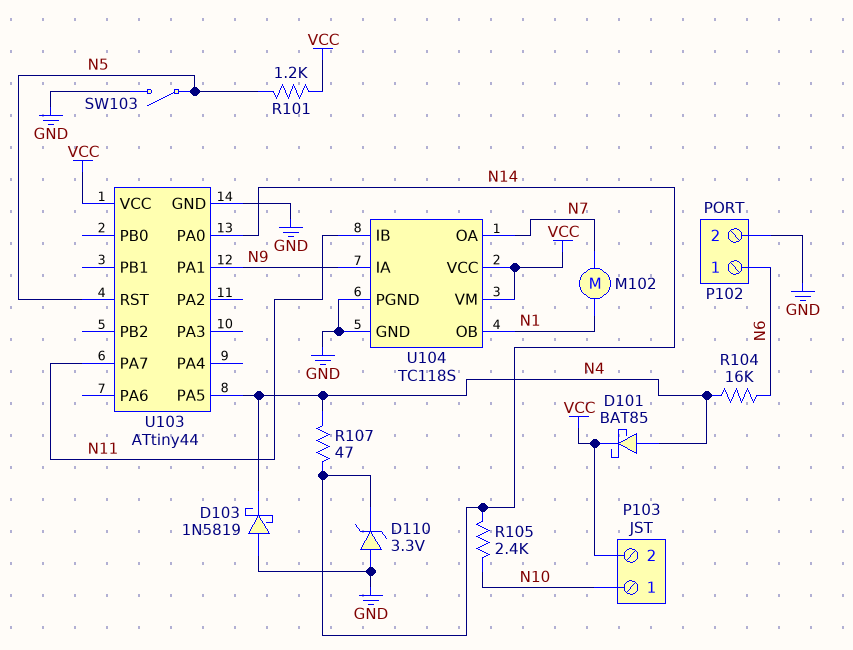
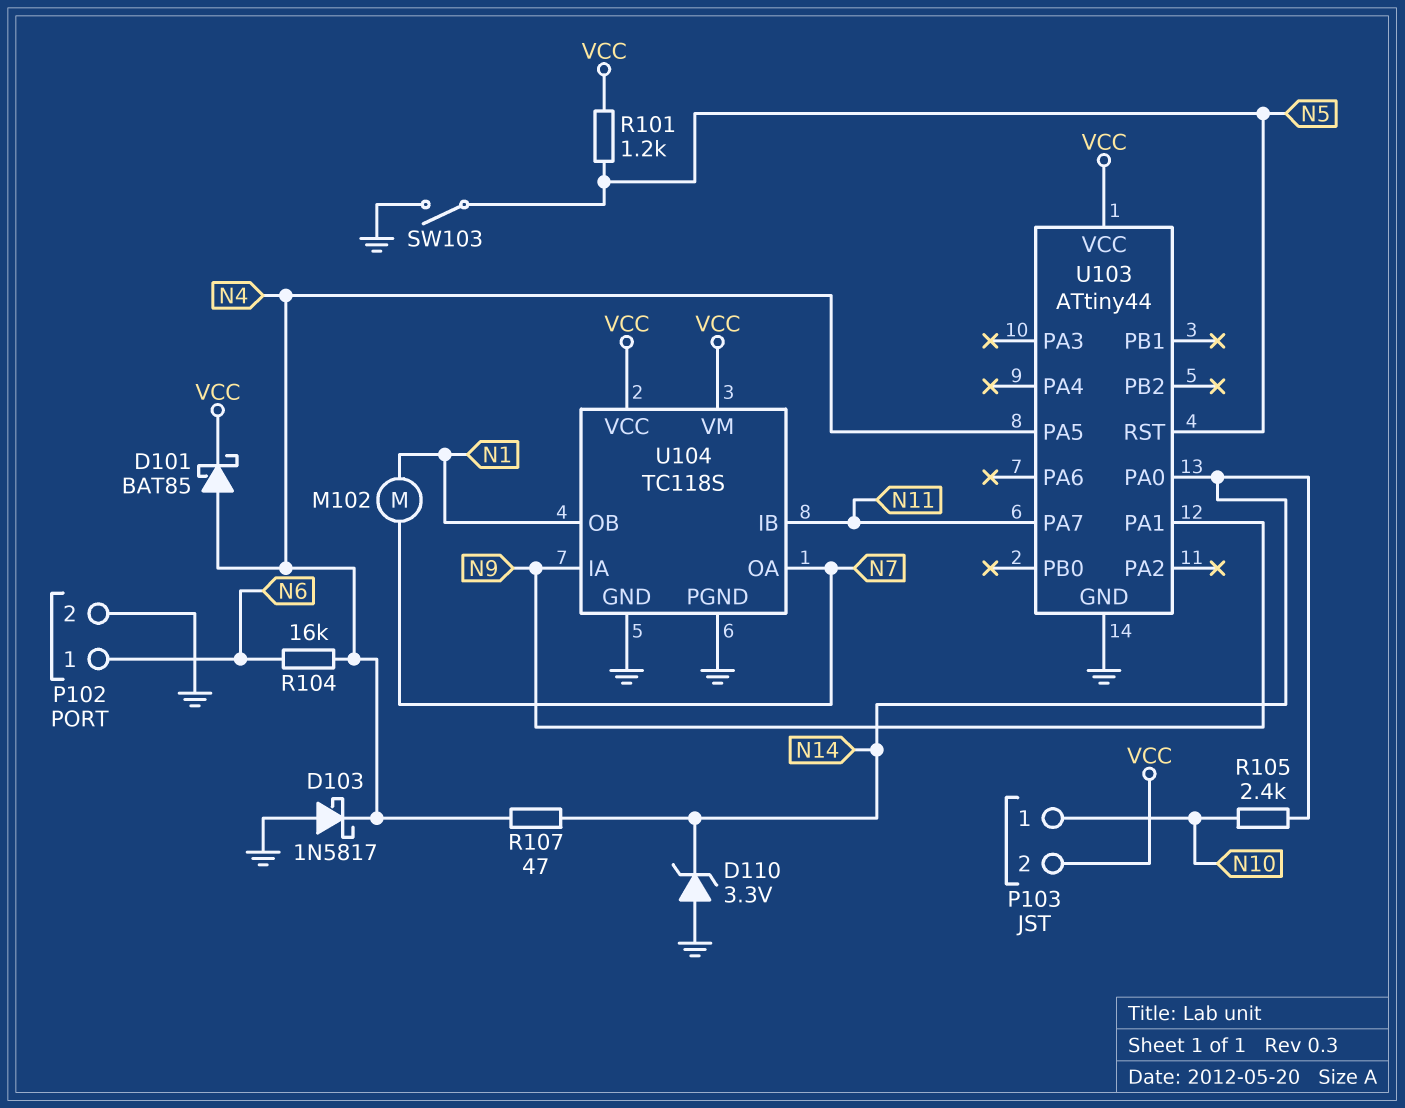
D103: schottky 1N5819 (A GND, K N4) -> schottky 1N5817 (A GND, K N4)

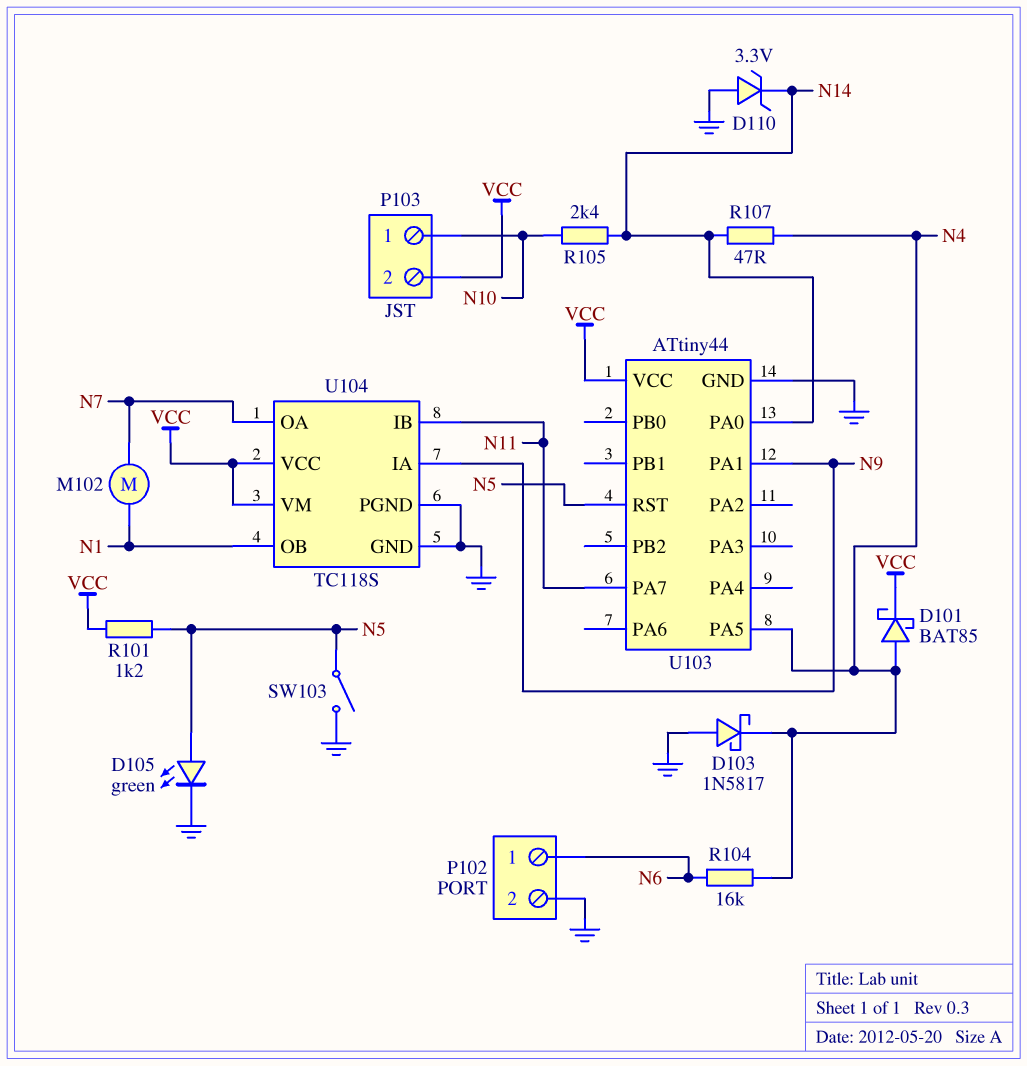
D105: none -> LED green (A N5, K GND)

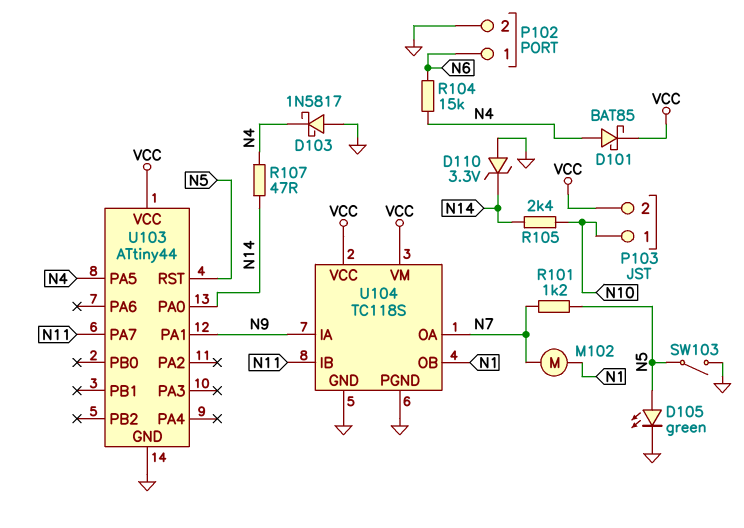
R101: 1.2k (N5, VCC) -> 1.2k (N5, N7)
R104: 16k (N4, N6) -> 15k (N4, N6)

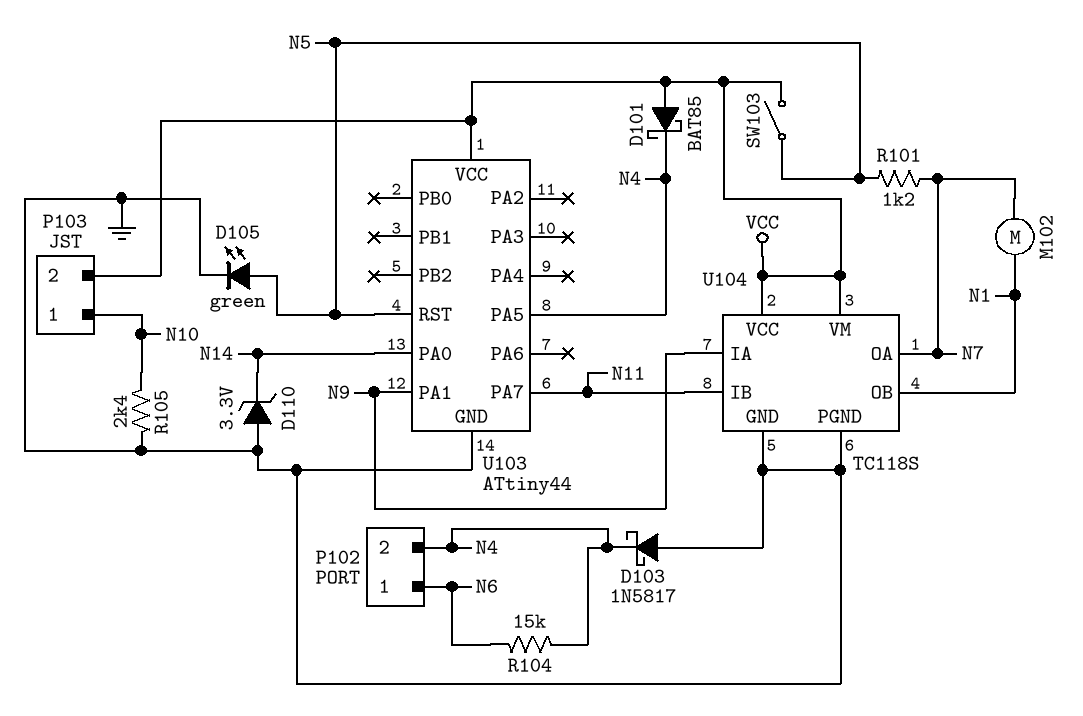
D101: schottky BAT85 (A N4, K VCC) -> schottky BAT85 (A VCC, K N4)
P102 pin 2: GND -> N4
R105: 2.4k (N10, N14) -> 2.4k (GND, N10)
R107: 47 (N4, N14) -> none
SW103: switch (GND, N5) -> switch (N5, VCC)

